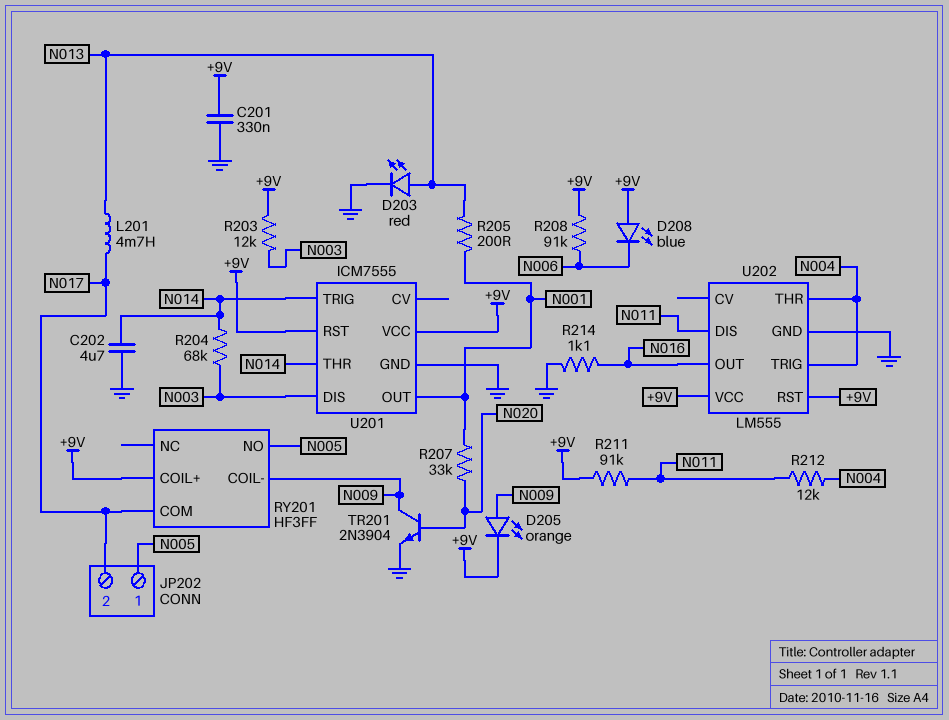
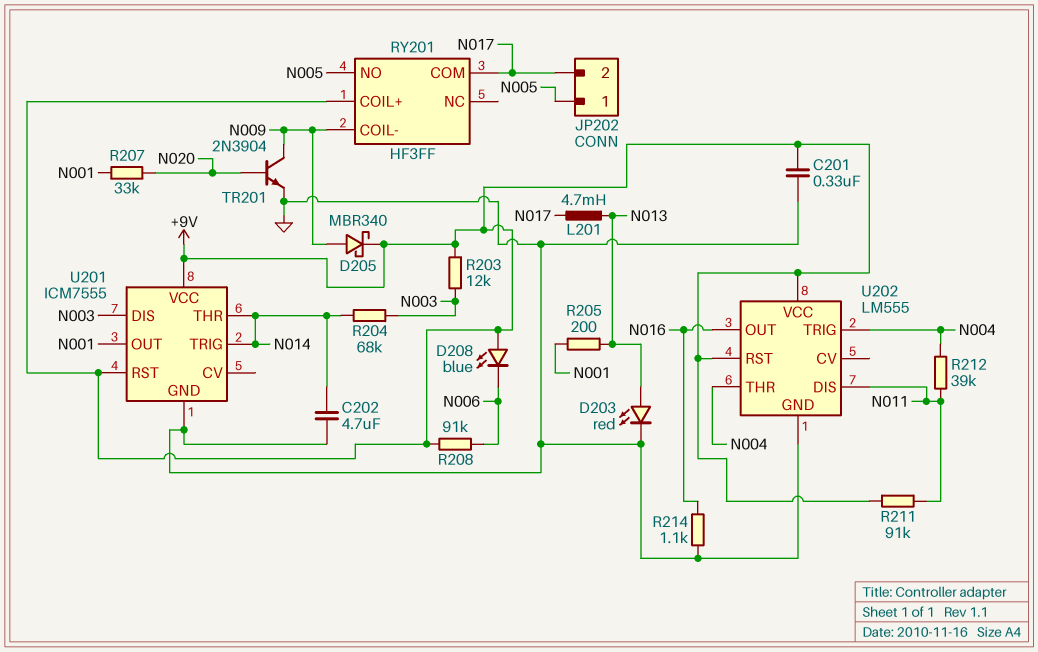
D205: LED orange (A N009, K +9V) -> schottky MBR340 (A N009, K +9V)
R212: 12k (N004, N011) -> 39k (N004, N011)

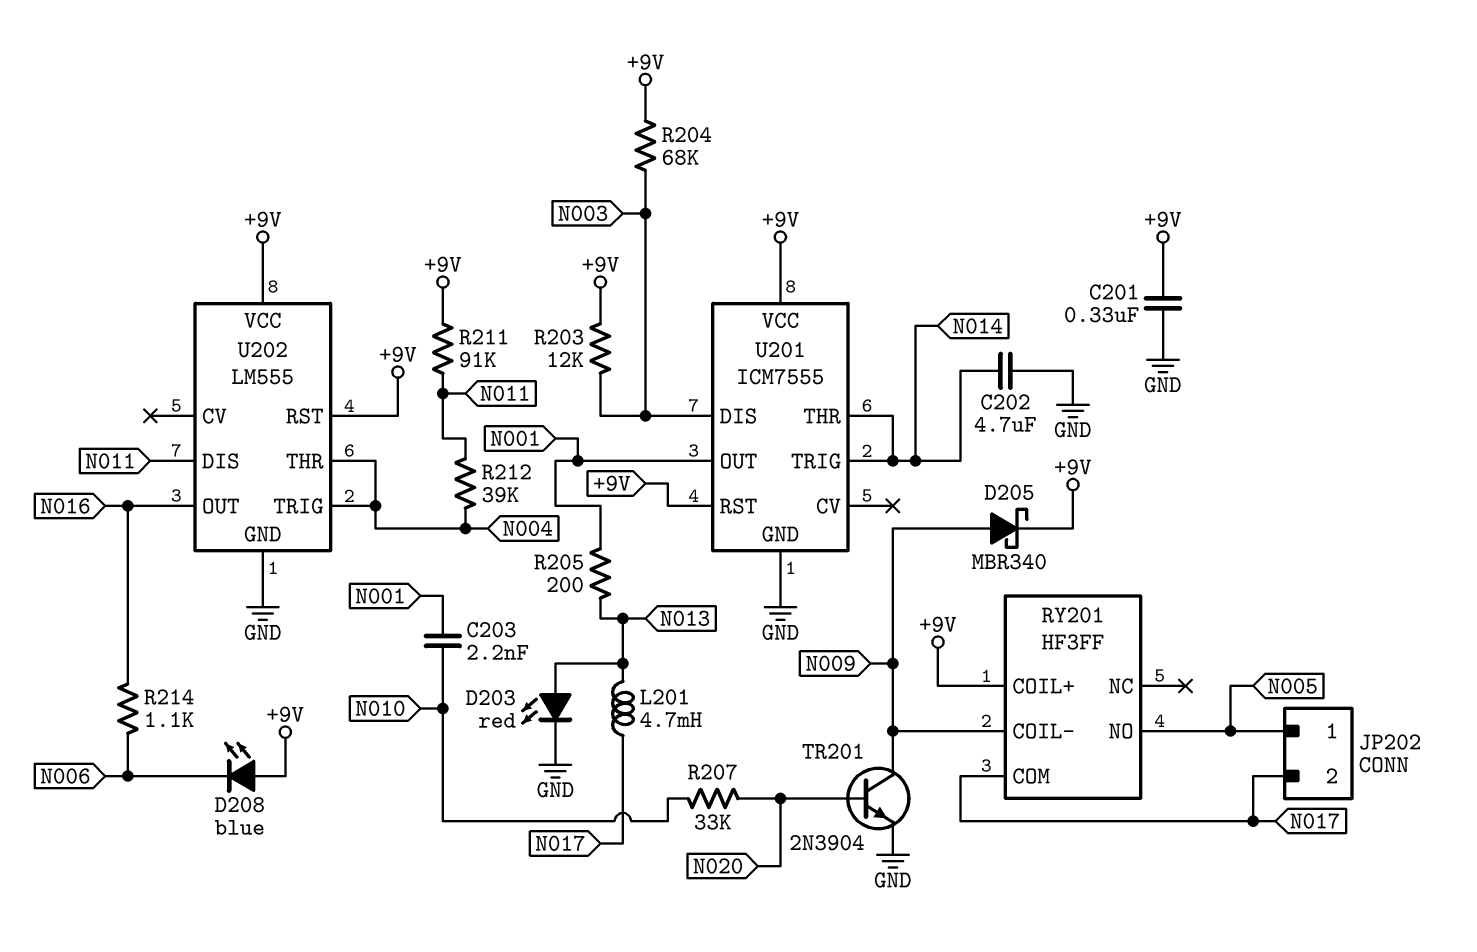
C203: none -> 2.2nF (N001, N010)
R204: 68k (N003, N014) -> 68k (+9V, N003)
R207: 33k (N001, N020) -> 33k (N010, N020)
R208: 91k (+9V, N006) -> none
R214: 1.1k (GND, N016) -> 1.1k (N006, N016)

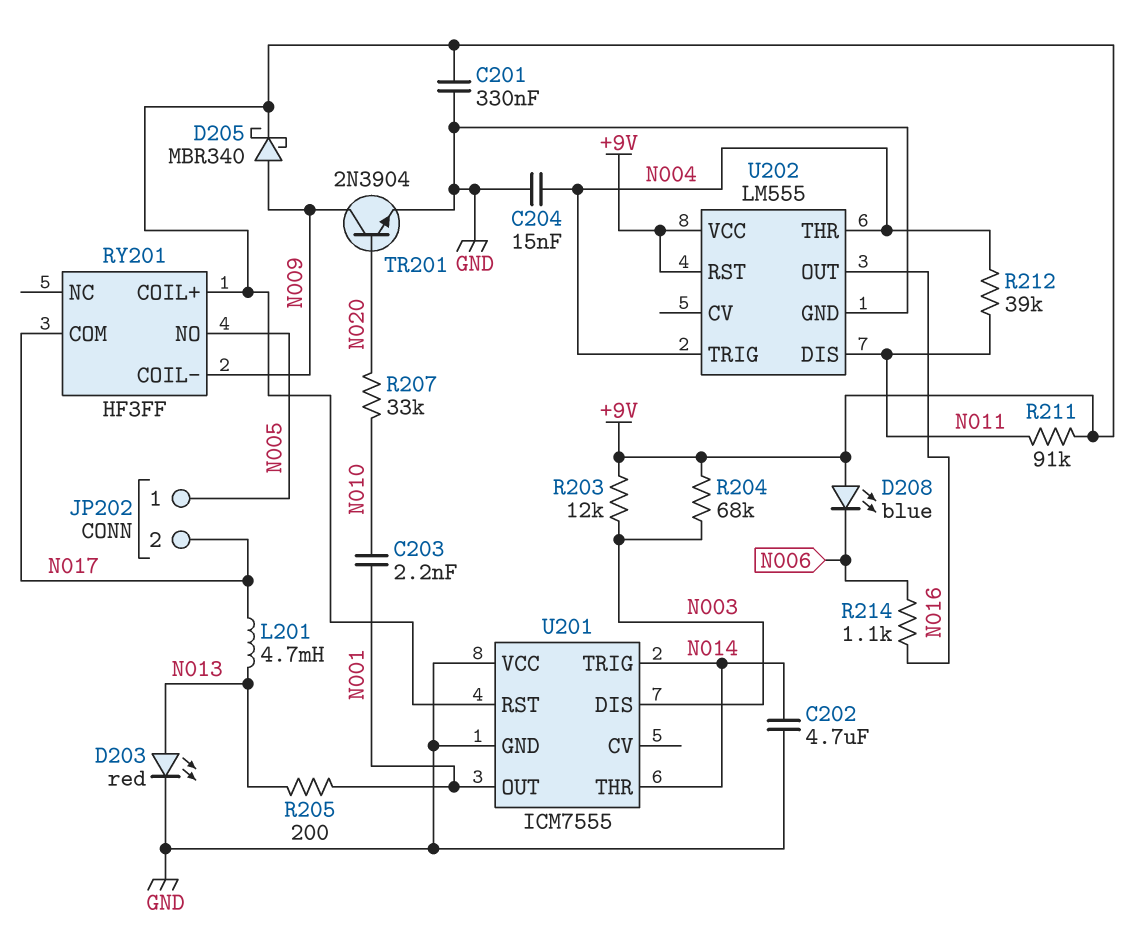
C204: none -> 15nF (GND, N004)
U201 pin VCC: +9V -> GND

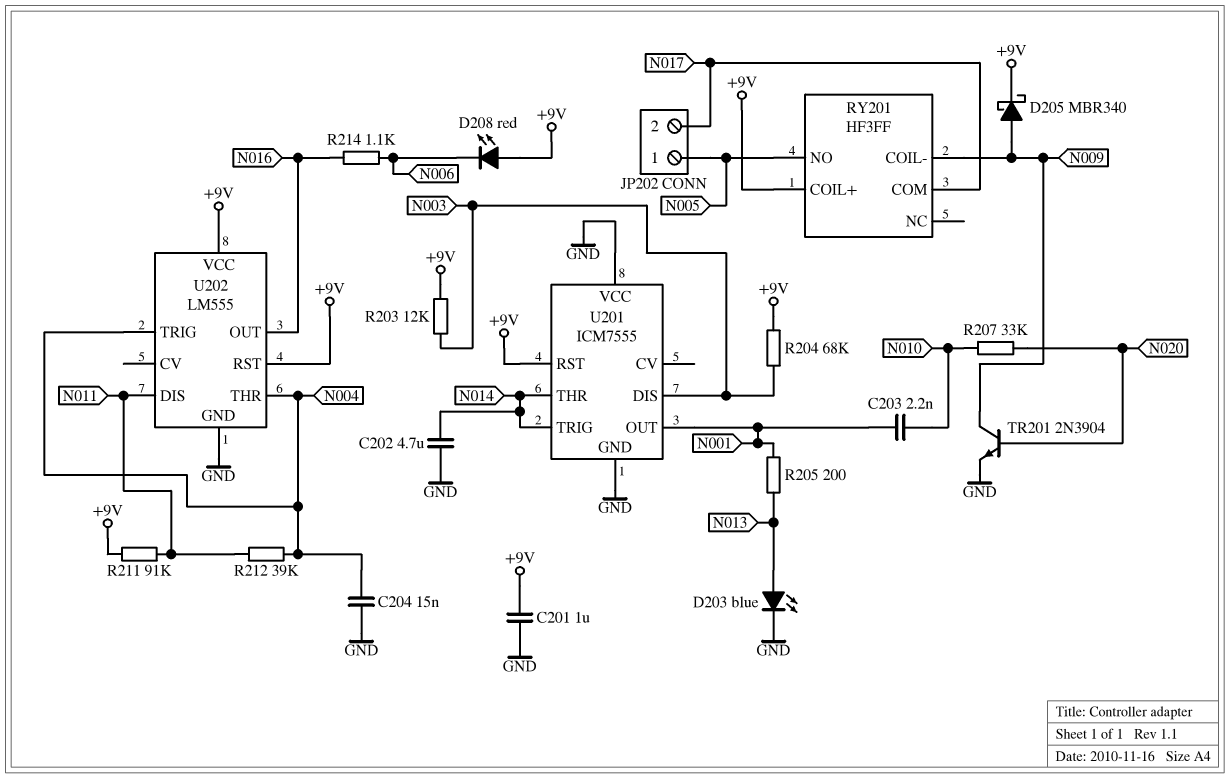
C201: 330nF (+9V, GND) -> 1uF (+9V, GND)
D203: LED red (A N013, K GND) -> LED blue (A N013, K GND)
D208: LED blue (A +9V, K N006) -> LED red (A +9V, K N006)
L201: 4.7mH (N013, N017) -> none

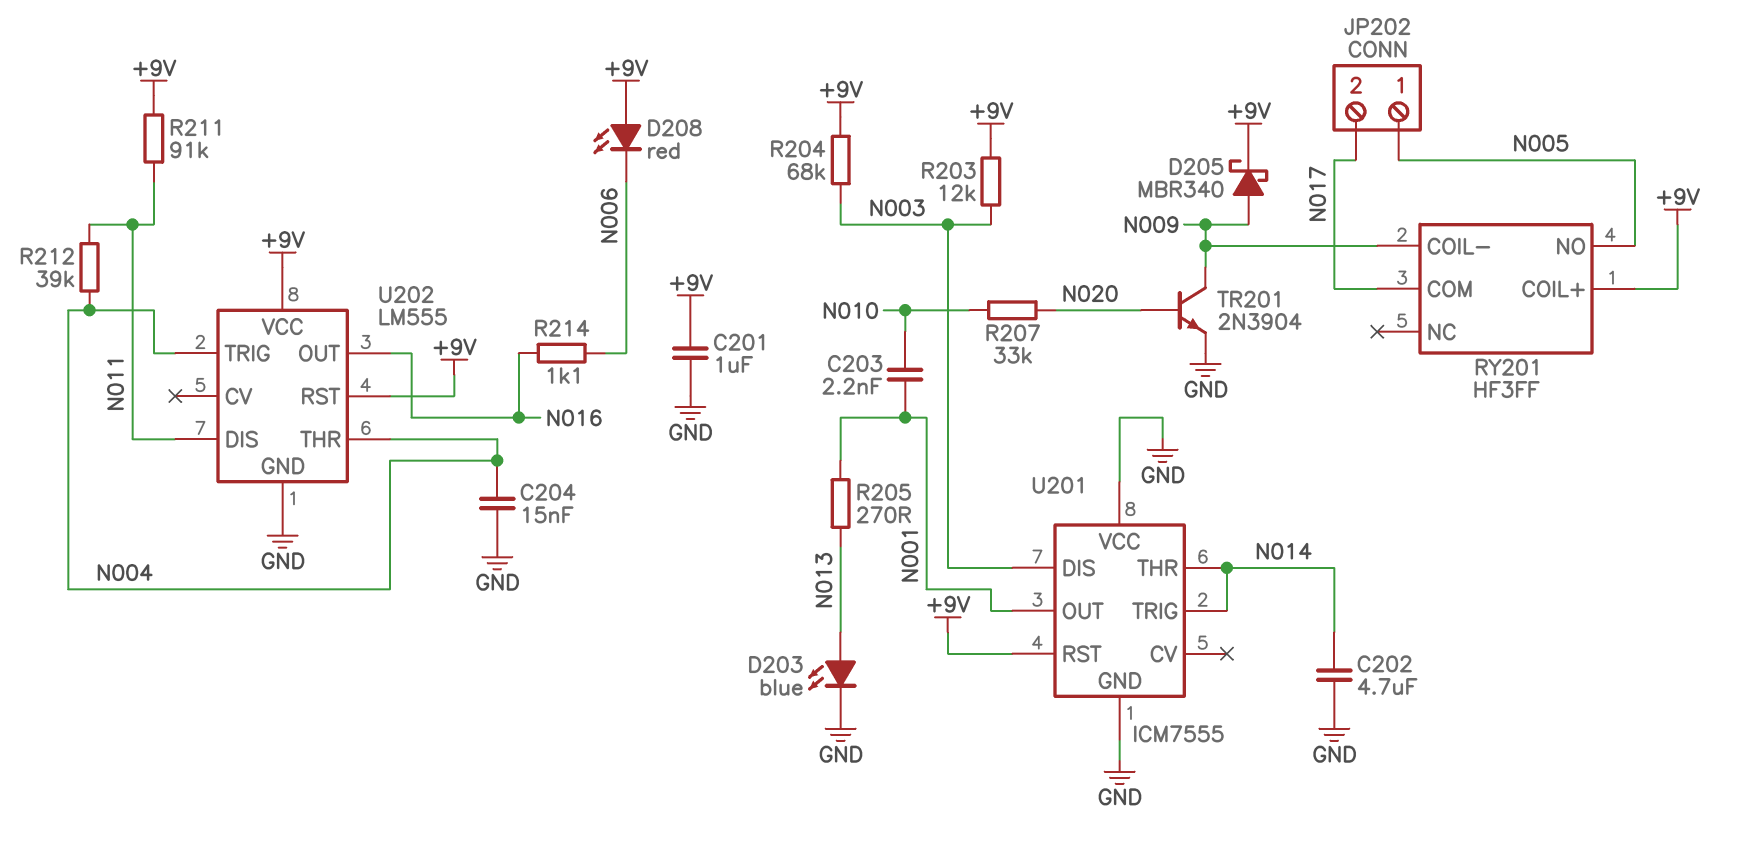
R205: 200 (N001, N013) -> 270 (N001, N013)

